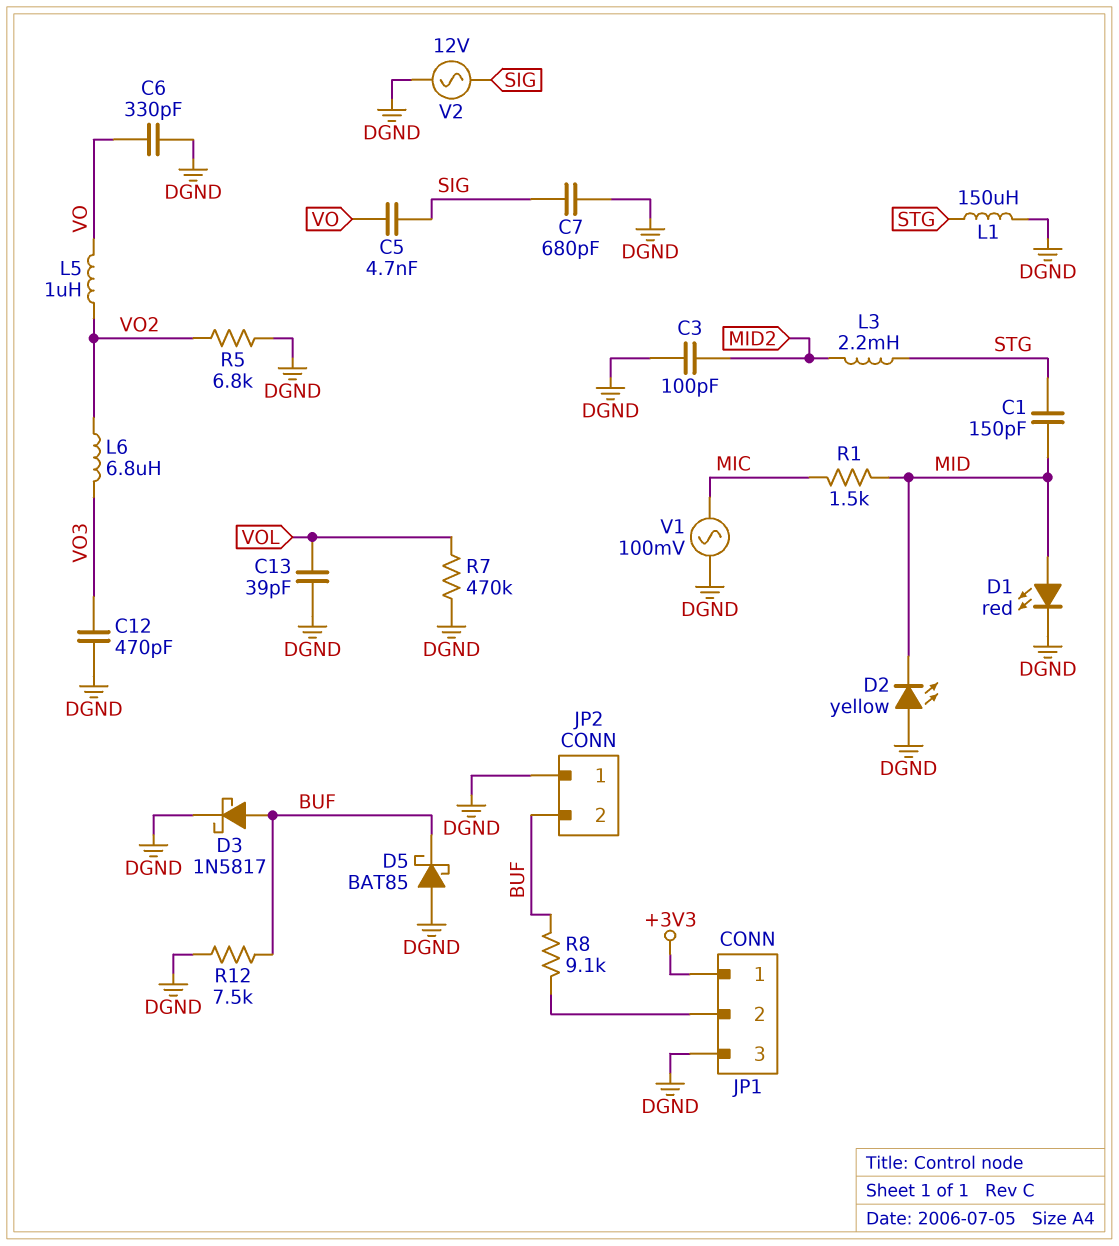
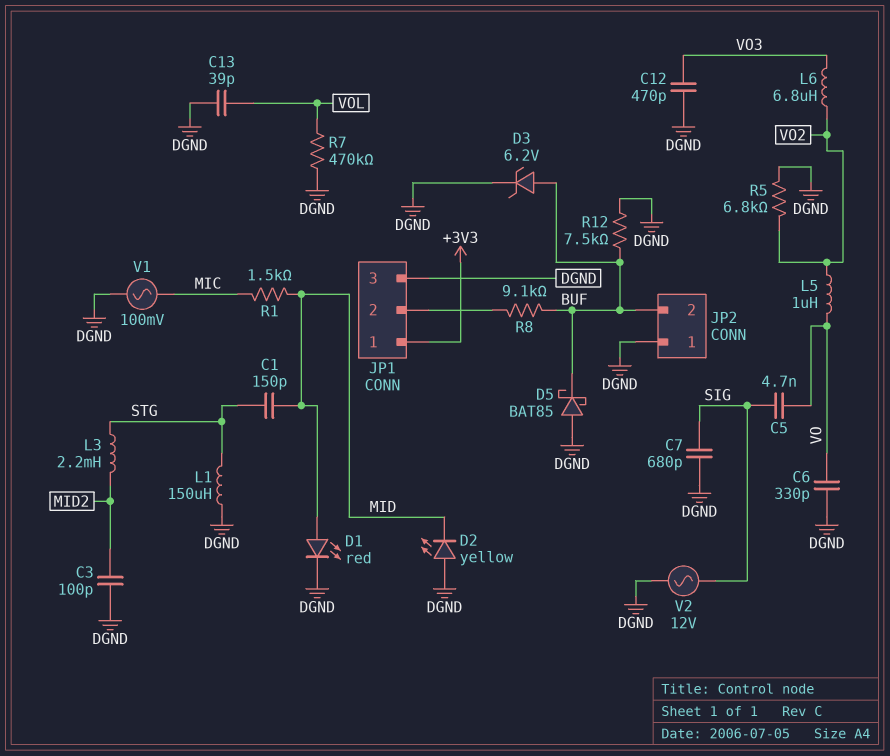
D3: schottky 1N5817 (A BUF, K DGND) -> zener 6.2V (A BUF, K DGND)

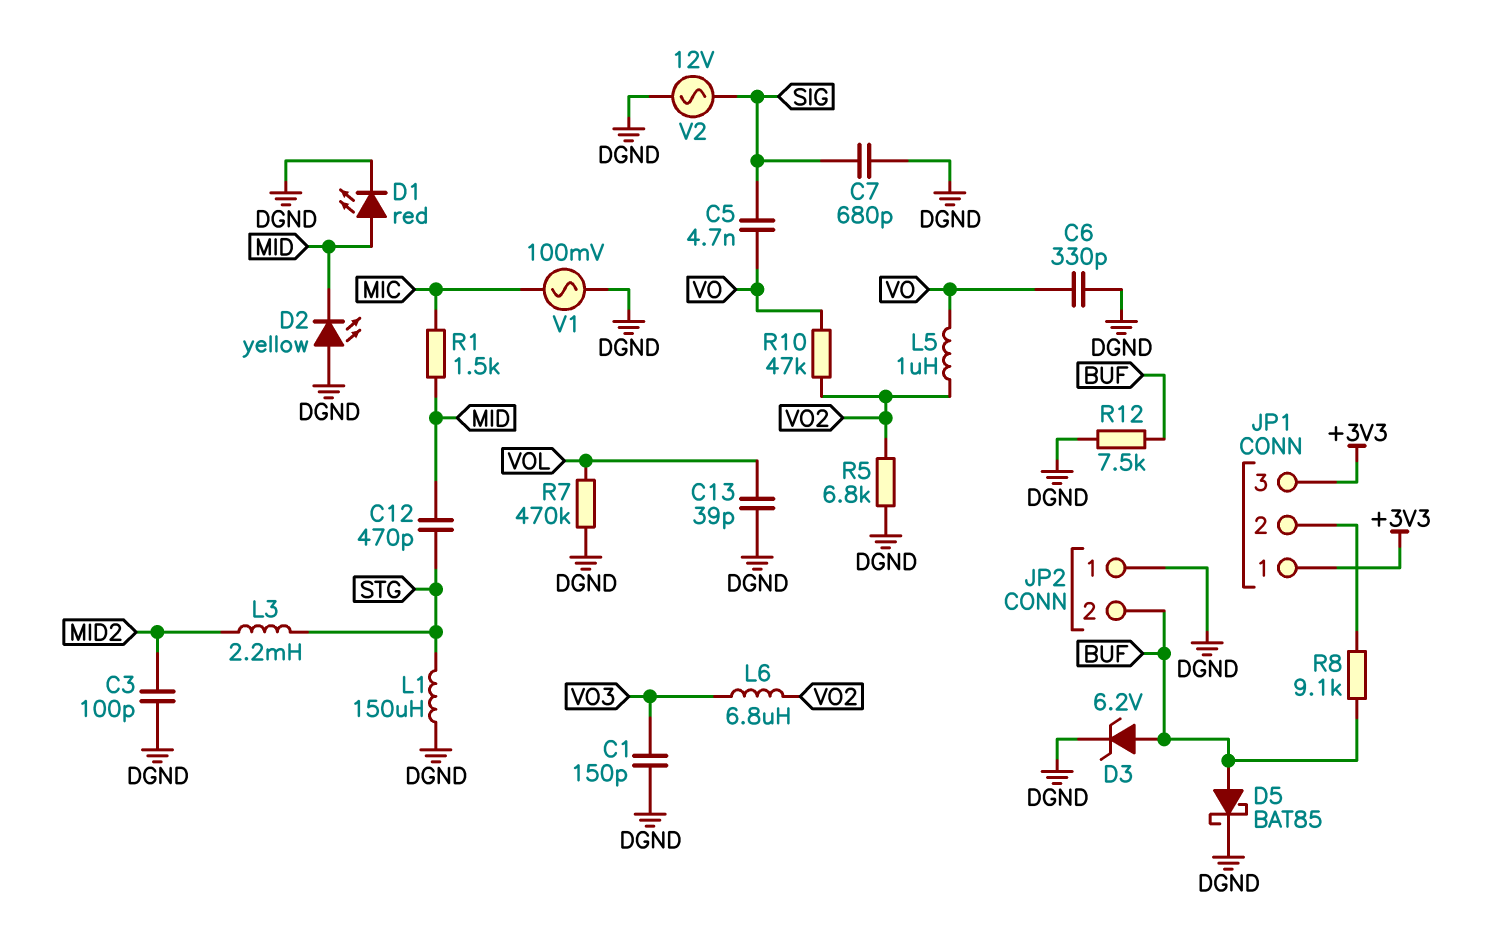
C1: 150pF (MID, STG) -> 150pF (DGND, VO3)
C12: 470pF (DGND, VO3) -> 470pF (MID, STG)
D5: schottky BAT85 (A DGND, K BUF) -> schottky BAT85 (A BUF, K DGND)
JP1 pin 3: DGND -> +3V3
R10: none -> 47k (VO, VO2)

